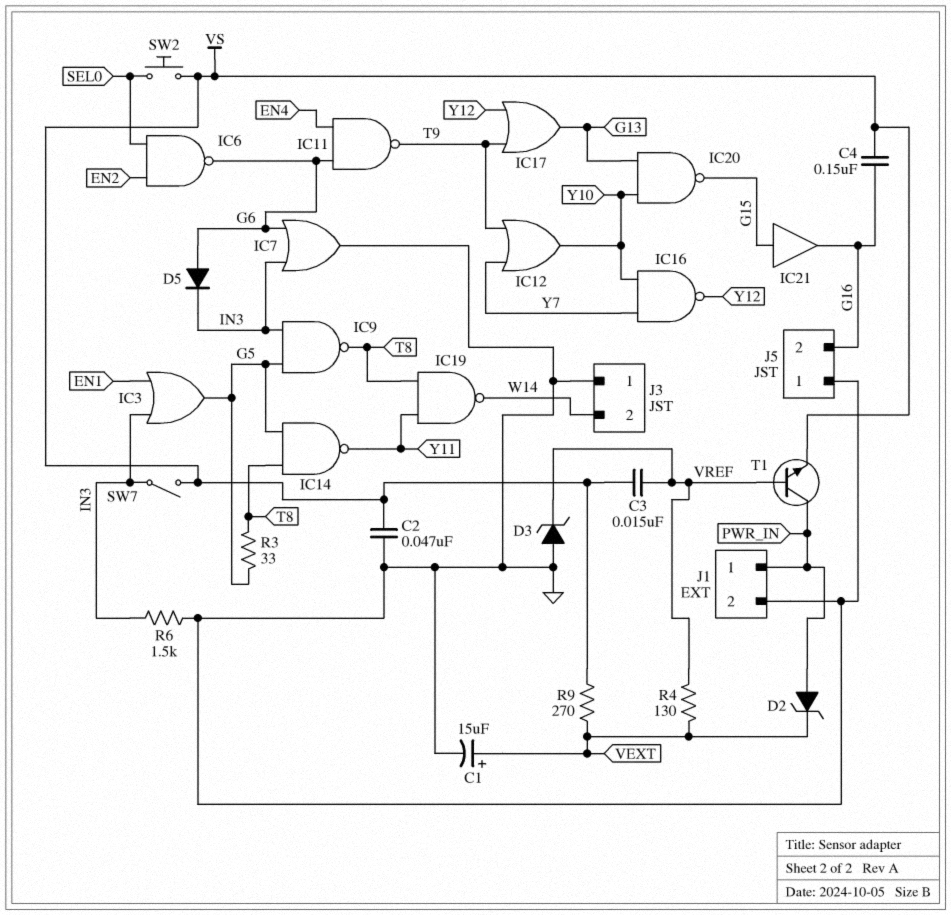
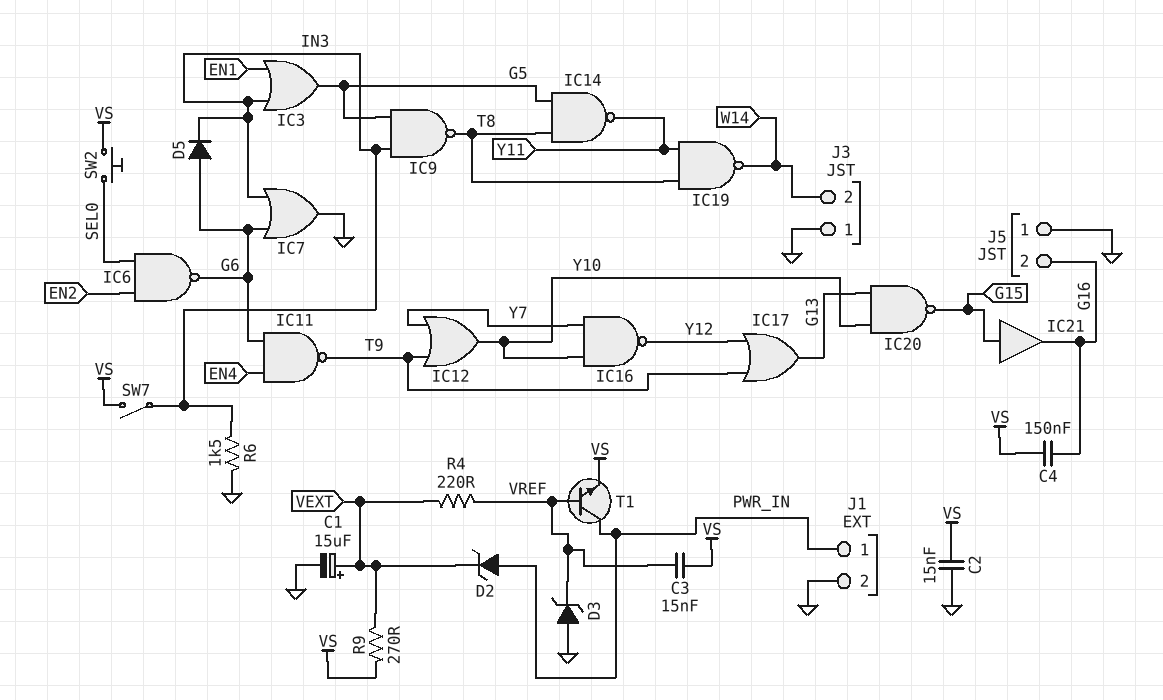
C2: 47nF (GND, VS) -> 15nF (GND, VS)
R3: 33 (G5, T8) -> none
R4: 130 (VEXT, VREF) -> 220 (VEXT, VREF)

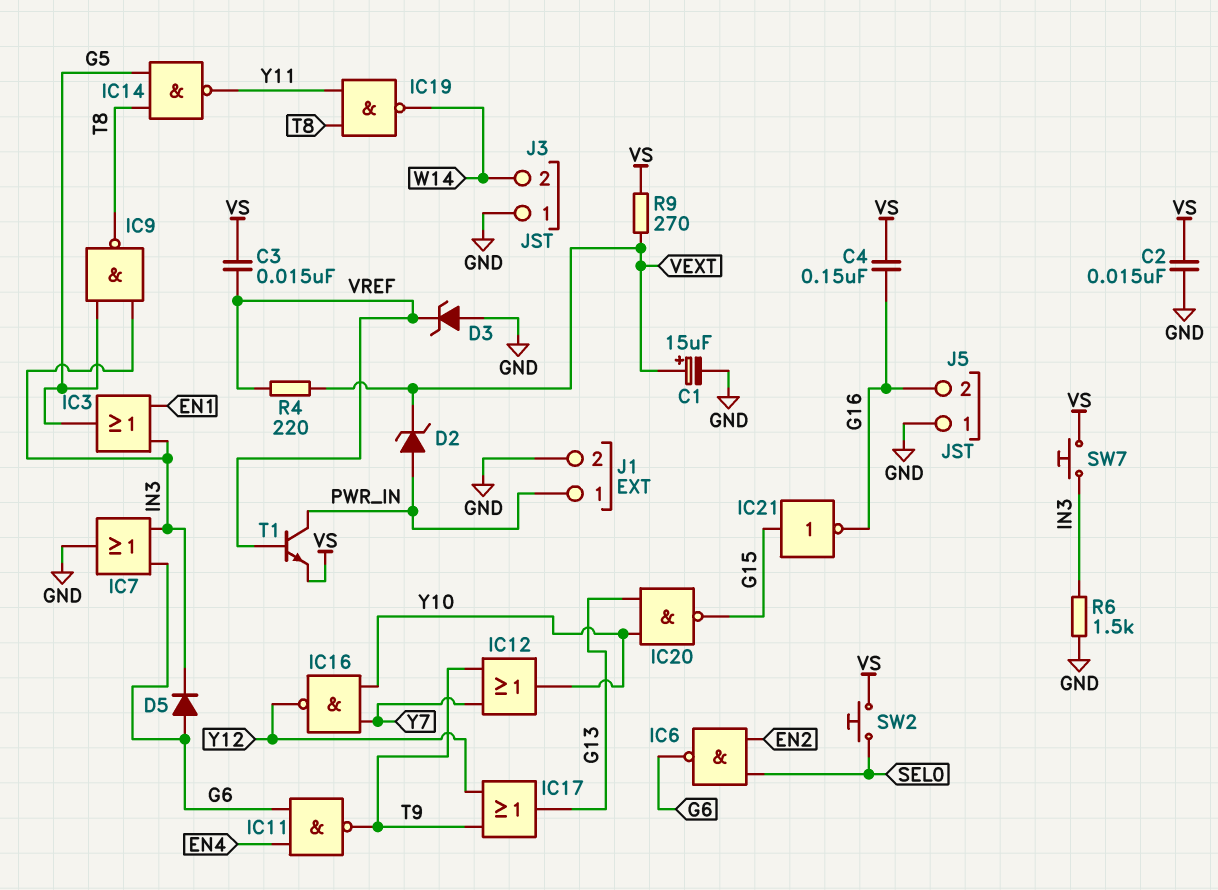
IC21: buffer (in G15, out G16) -> NOT (in G15, out G16)
SW7: switch (IN3, VS) -> button (IN3, VS)

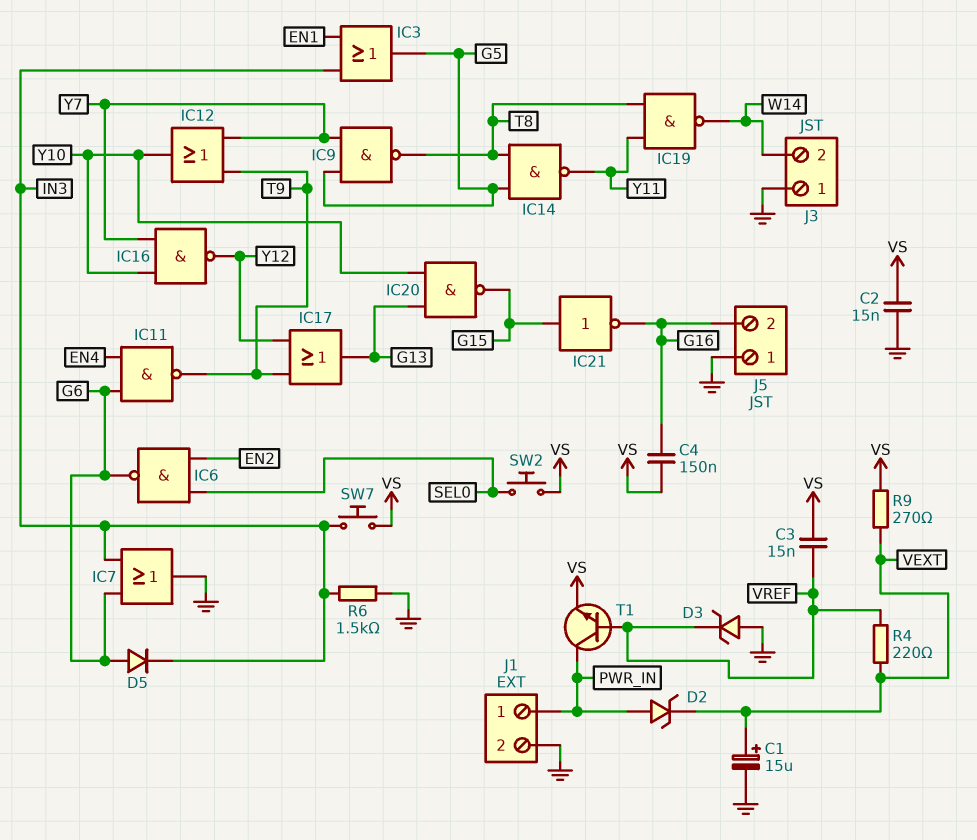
IC9: NAND (in G5, in IN3, out T8) -> NAND (in G5, in Y7, out T8)

